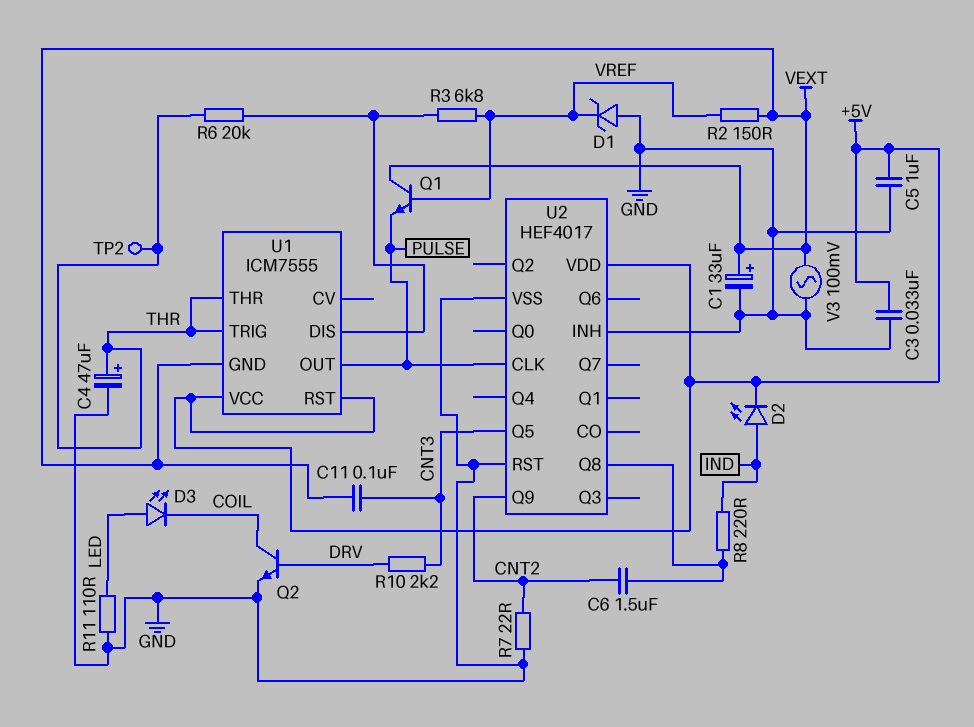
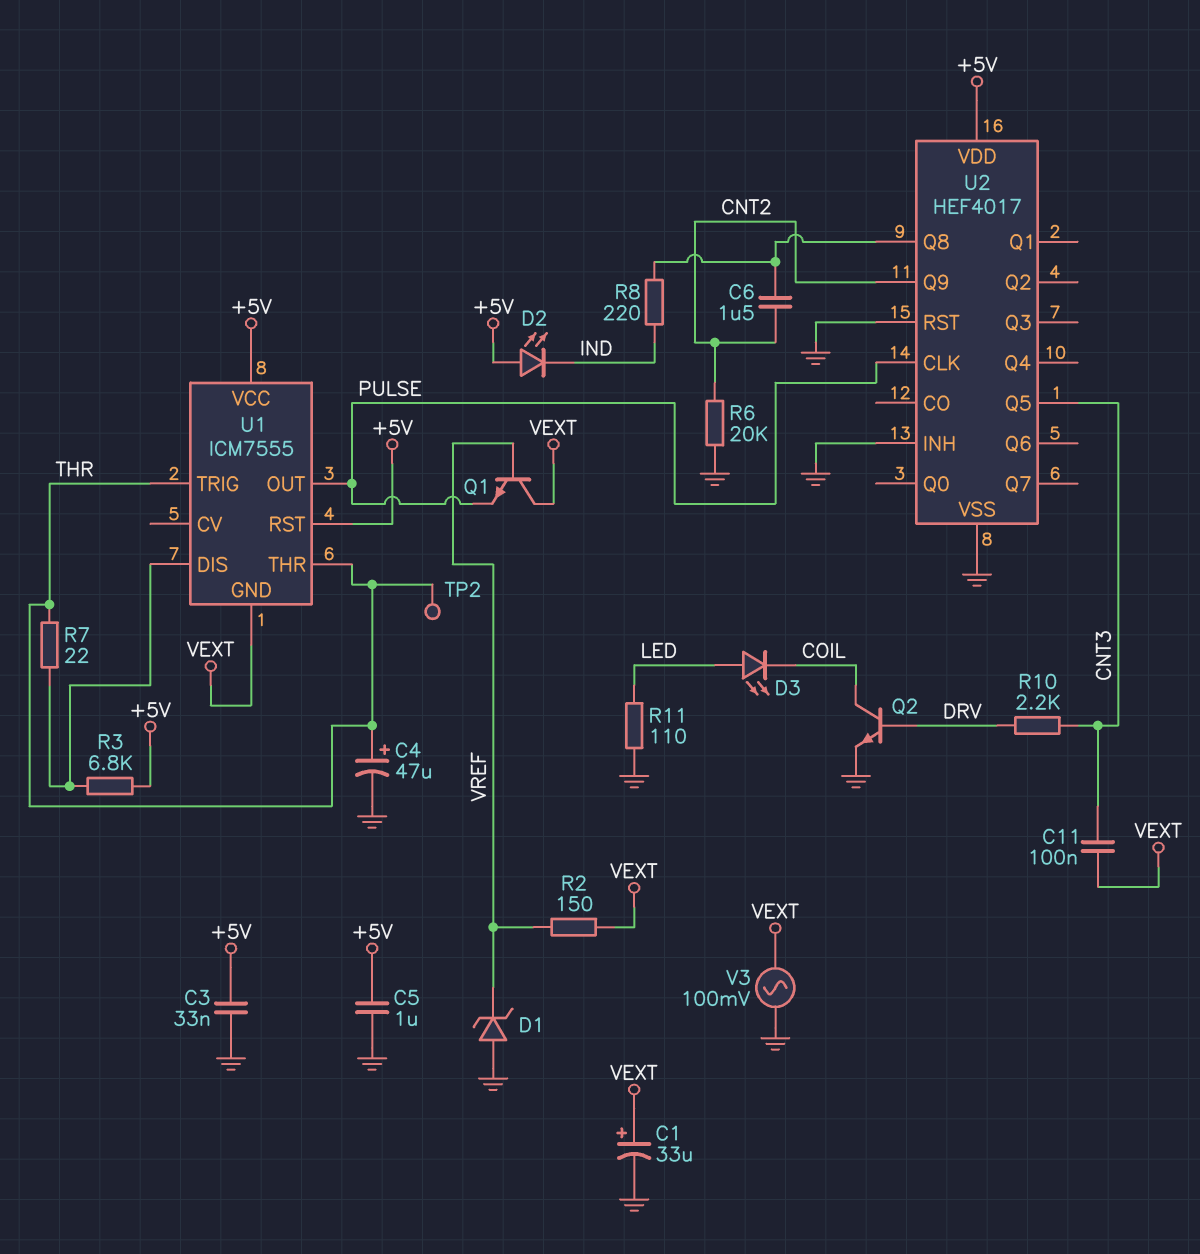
D2: LED (A IND, K +5V) -> LED (A +5V, K IND)
R3: 6.8k (U1/DIS, VREF) -> 6.8k (+5V, U1/DIS)
R6: 20k (THR, U1/DIS) -> 20k (CNT2, GND)
R7: 22 (CNT2, GND) -> 22 (THR, U1/DIS)

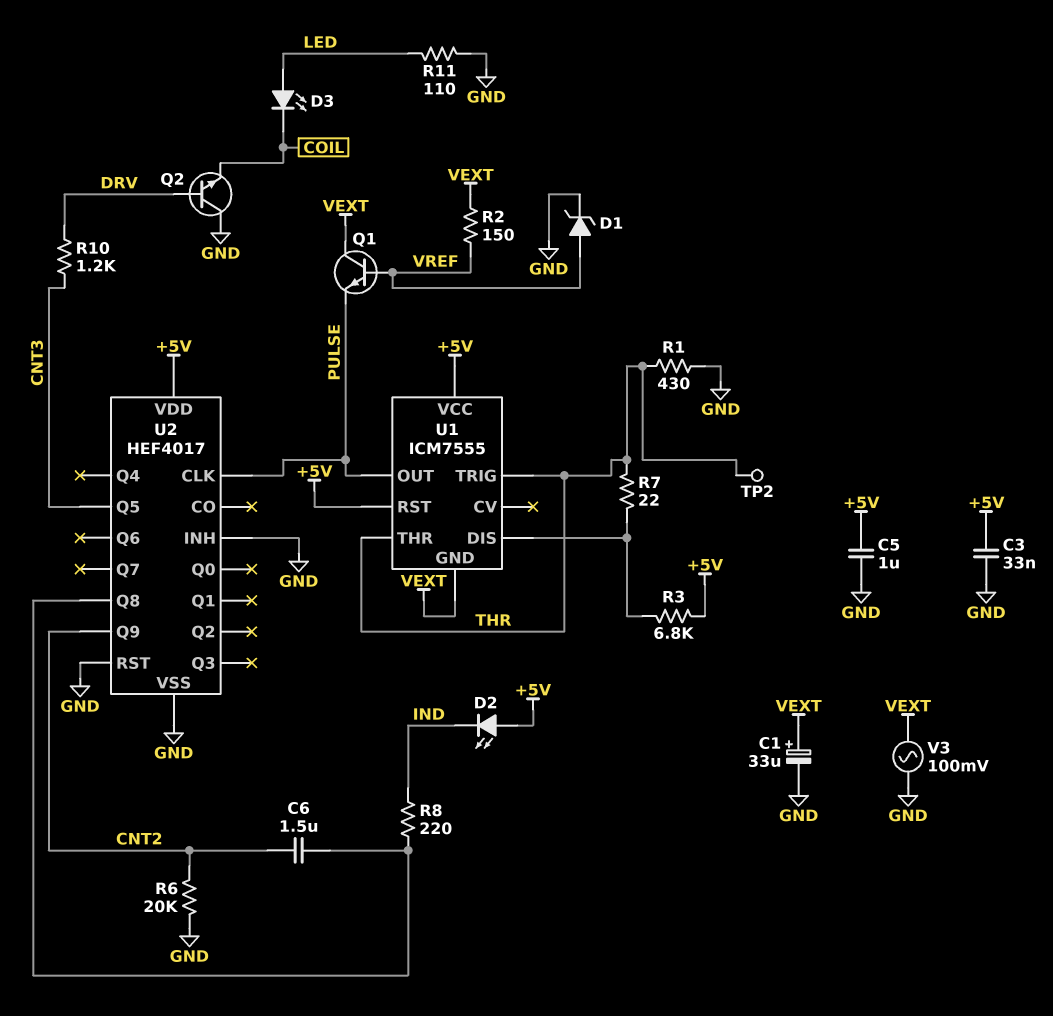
C4: 47uF (plus THR, minus GND) -> none
C11: 100nF (CNT3, VEXT) -> none
D1: zener (A GND, K VREF) -> zener (A VREF, K GND)
Q2: NPN (B DRV, C COIL, E GND) -> NPN (B DRV, C GND, E COIL)
R1: none -> 430 (GND, THR)
R10: 2.2k (CNT3, DRV) -> 1.2k (CNT3, DRV)

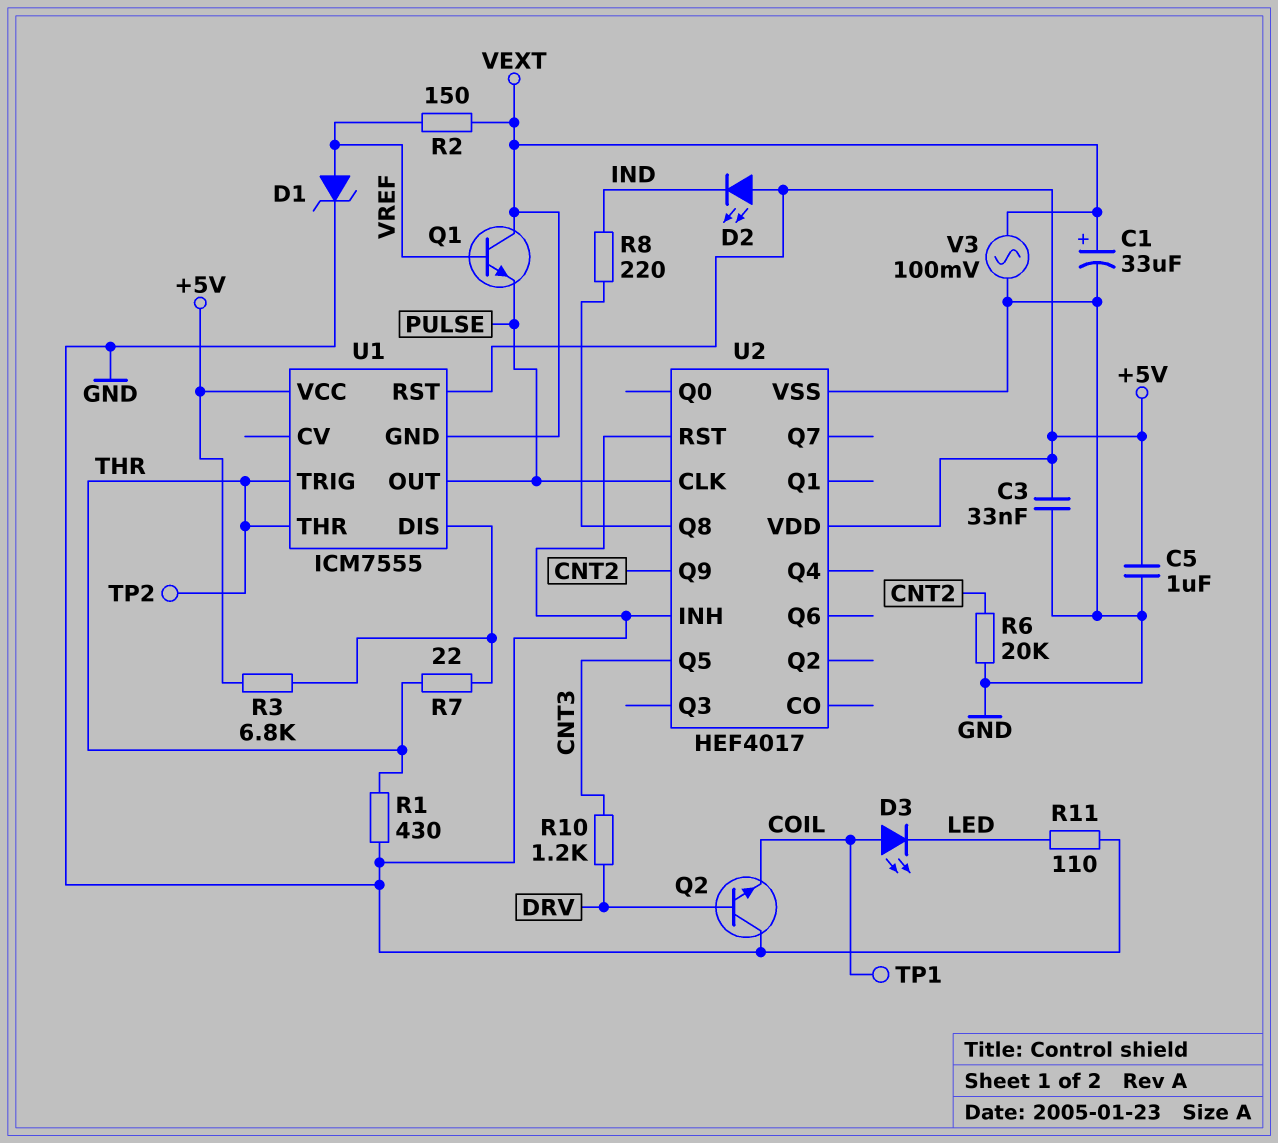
C6: 1.5uF (CNT2, U2/Q8) -> none
D3: LED (A LED, K COIL) -> LED (A COIL, K LED)
TP1: none -> test point (COIL)

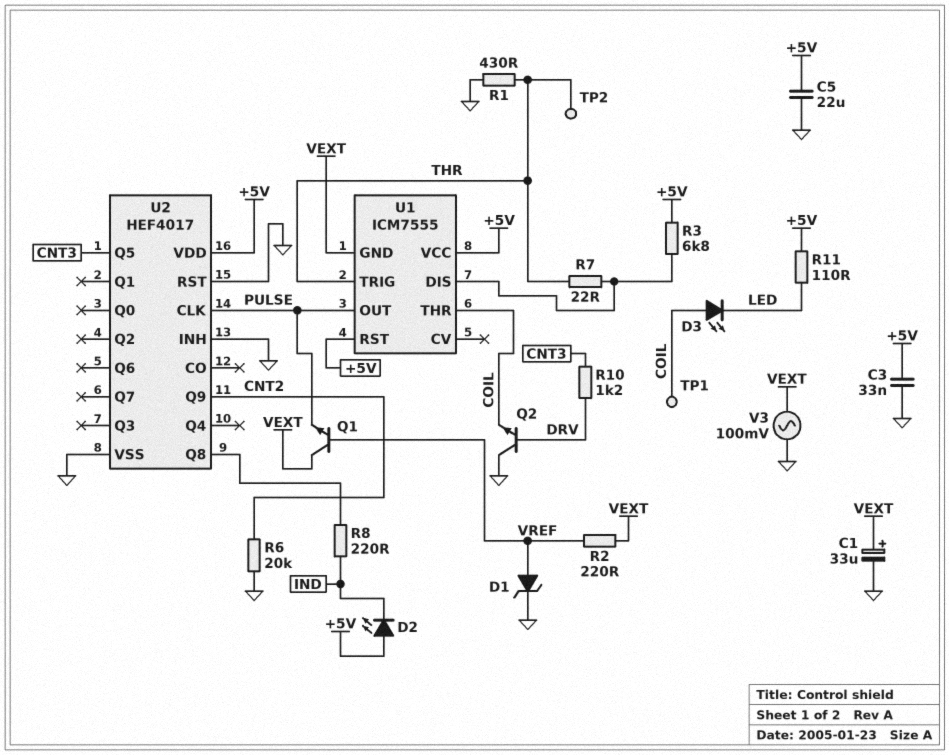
C5: 1uF (+5V, GND) -> 22uF (+5V, GND)
R2: 150 (VEXT, VREF) -> 220 (VEXT, VREF)
R11: 110 (GND, LED) -> 110 (+5V, LED)
U1 pin THR: THR -> COIL

